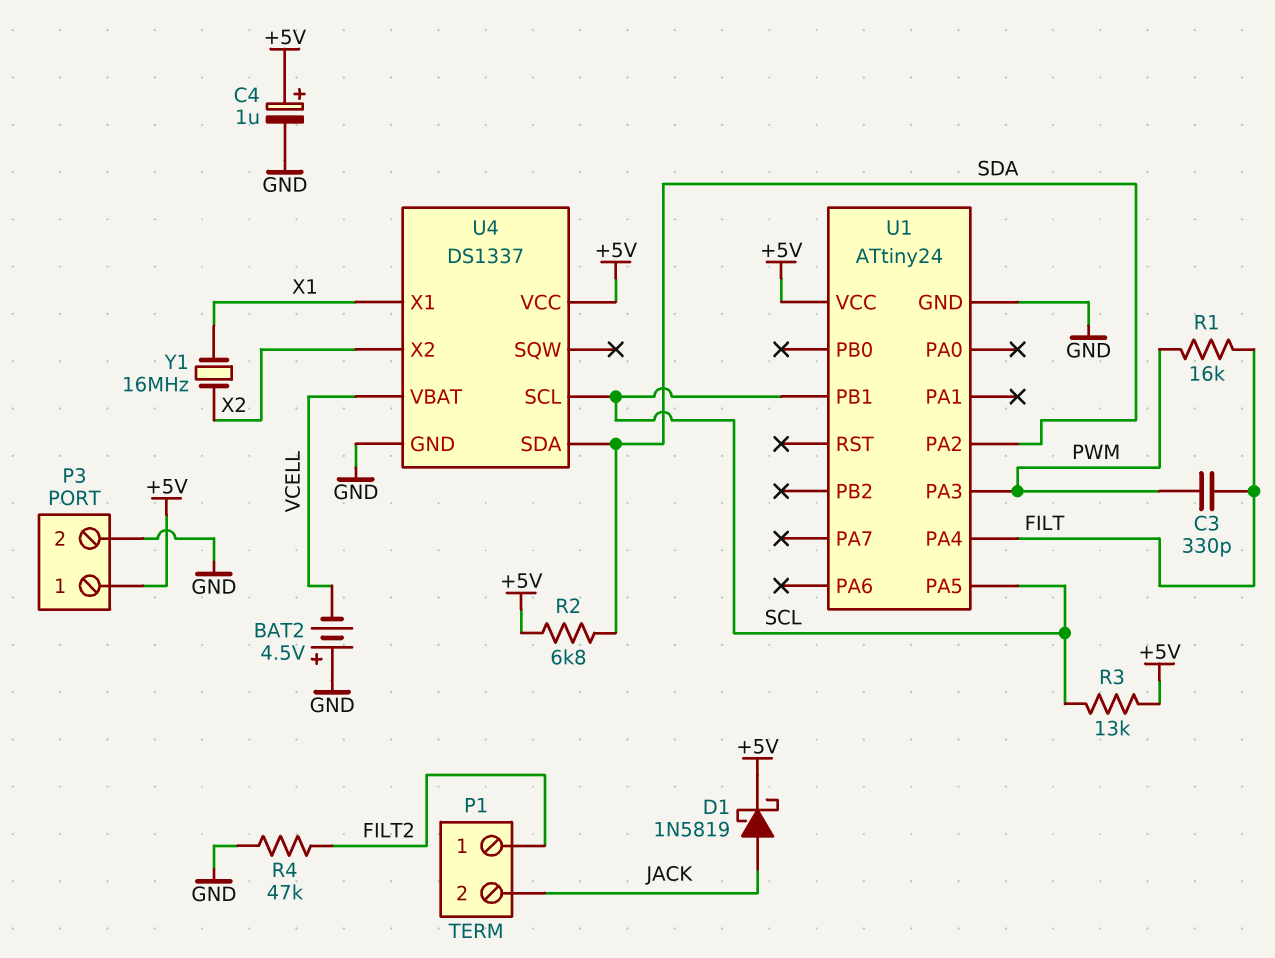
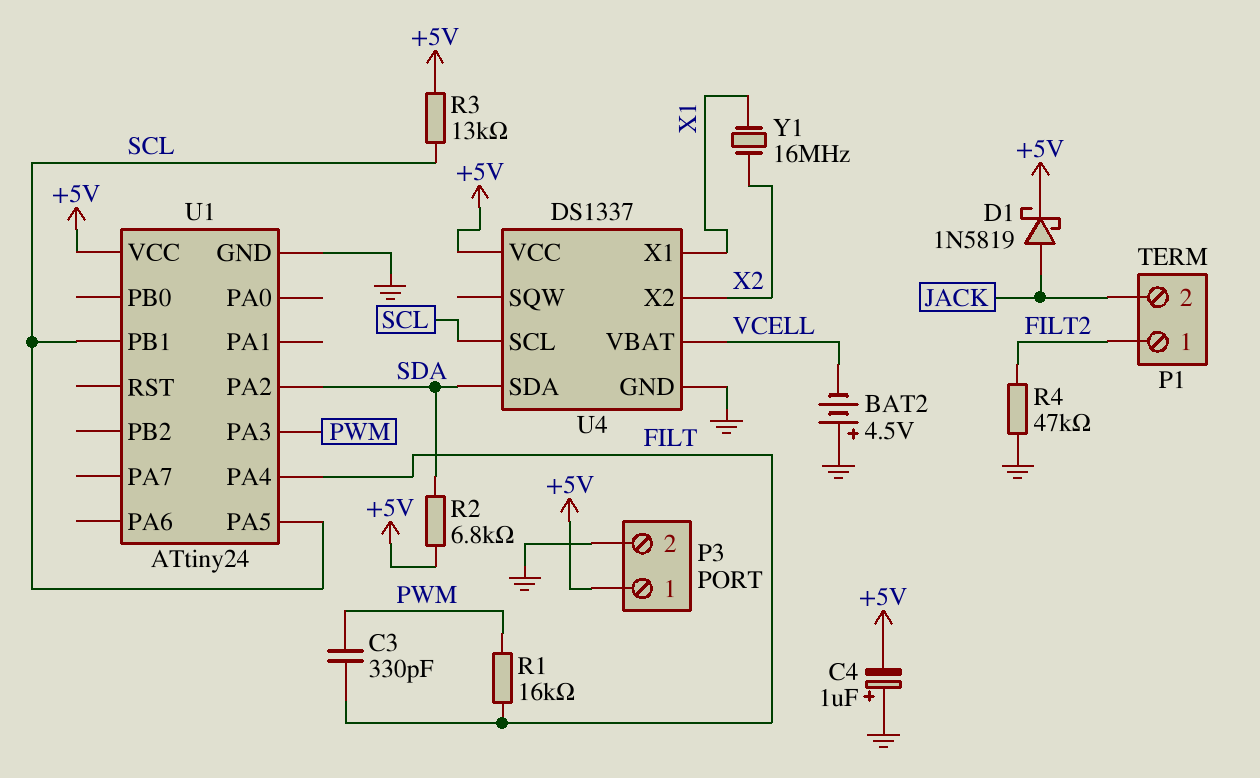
C4: 1uF (plus +5V, minus GND) -> 1uF (plus GND, minus +5V)

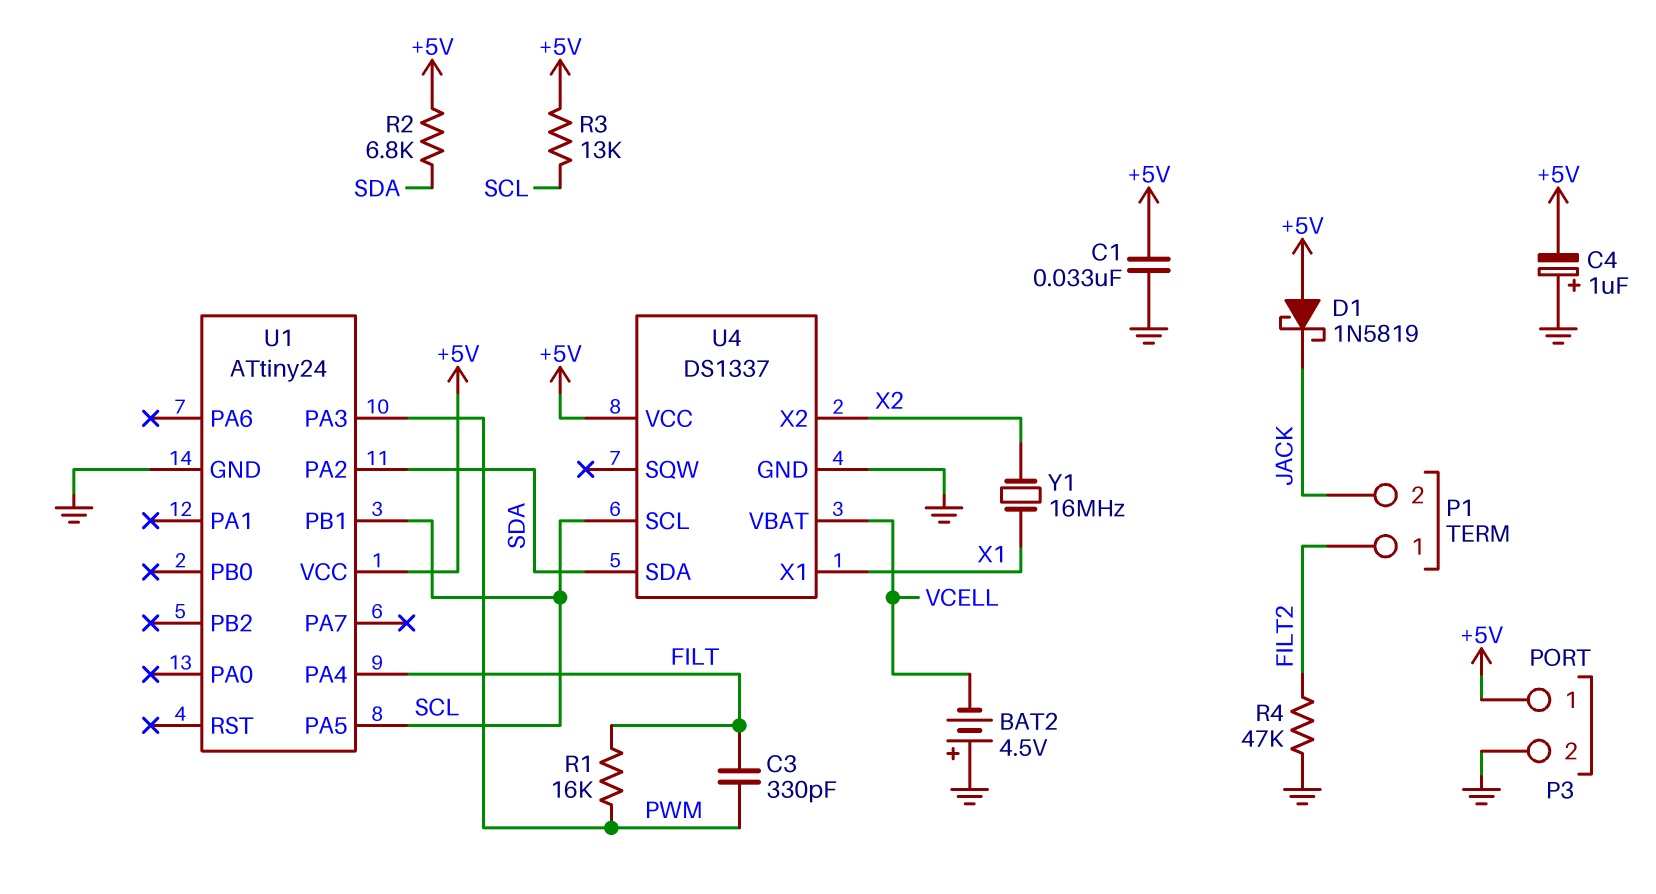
C1: none -> 33nF (+5V, GND)
D1: schottky 1N5819 (A JACK, K +5V) -> schottky 1N5819 (A +5V, K JACK)

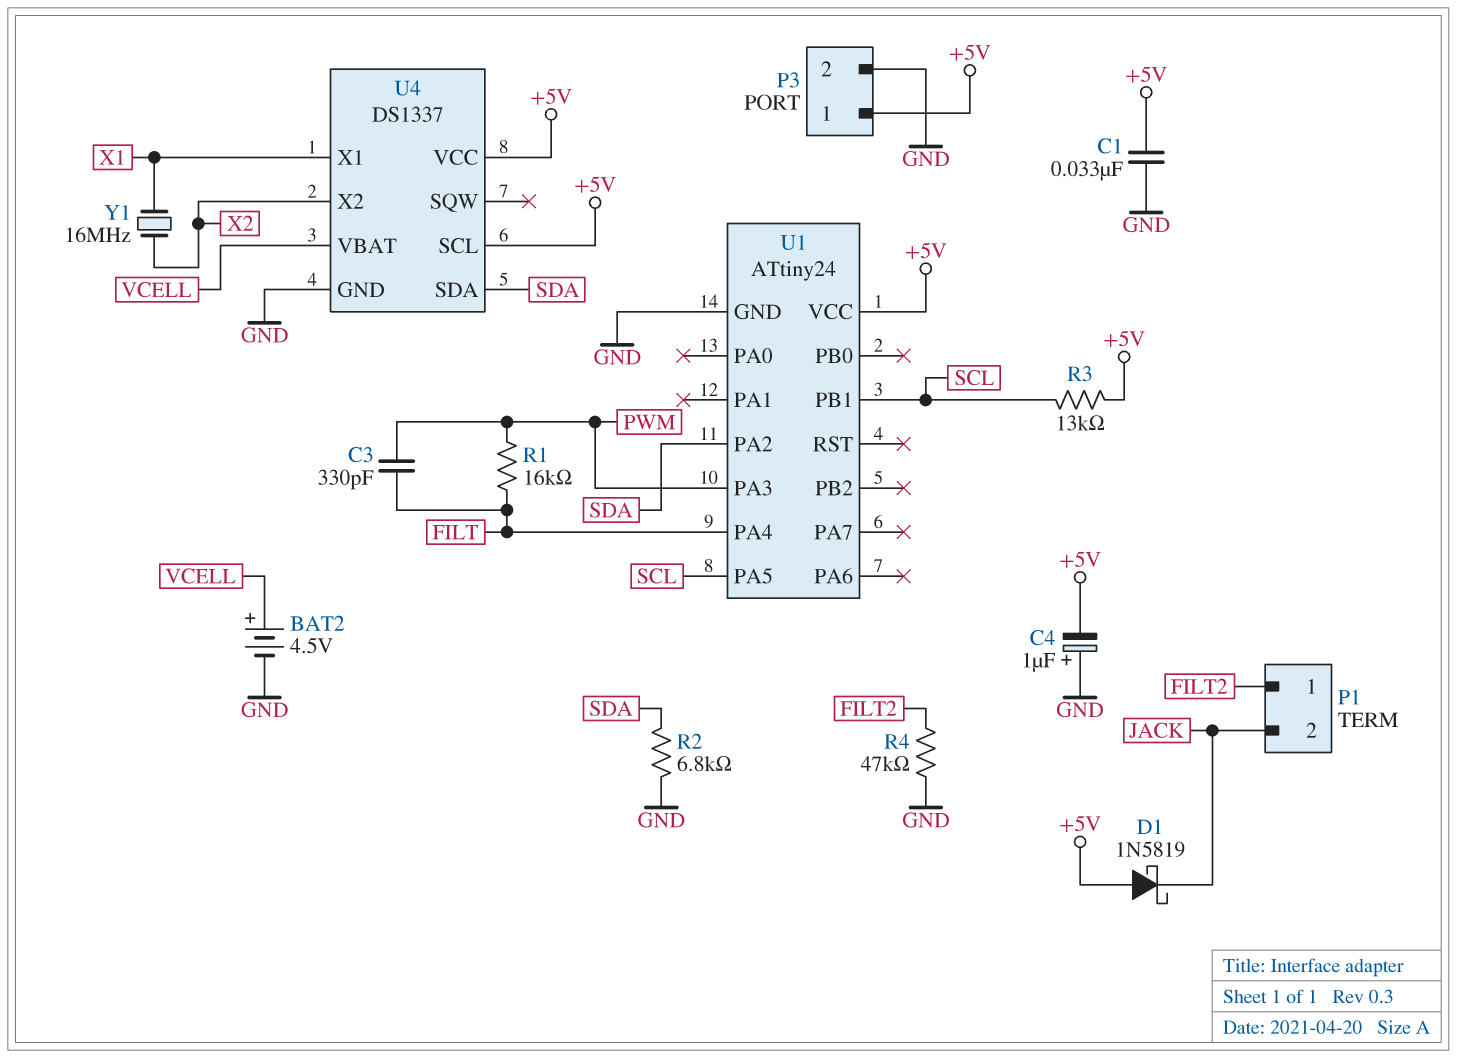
BAT2: 4.5V (plus GND, minus VCELL) -> 4.5V (plus VCELL, minus GND)
R2: 6.8k (+5V, SDA) -> 6.8k (GND, SDA)
U4 pin SCL: SCL -> +5V

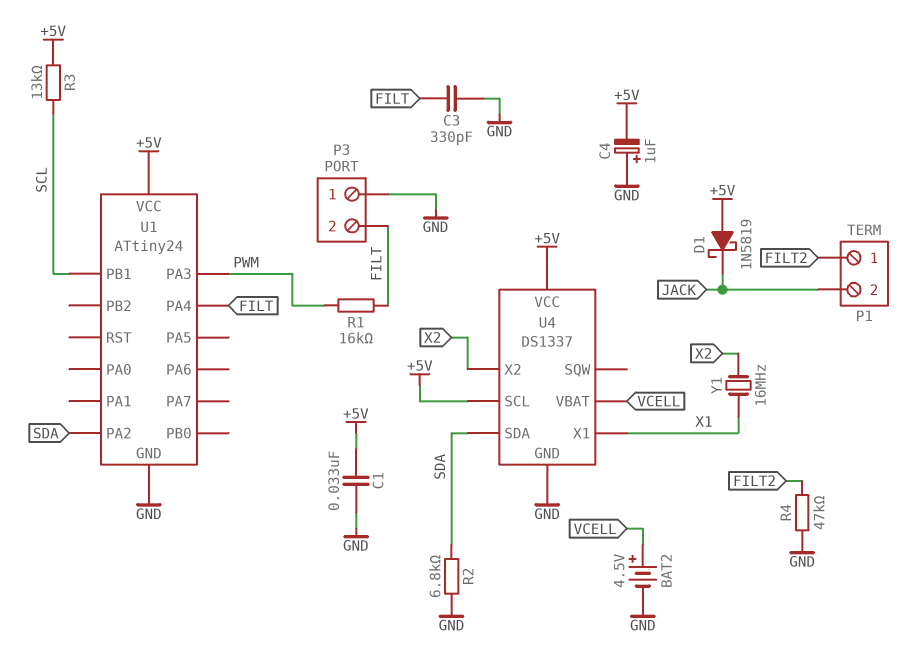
C3: 330pF (FILT, PWM) -> 330pF (FILT, GND)
P3 pin 1: +5V -> GND
P3 pin 2: GND -> FILT
U1 pin PA5: SCL -> none

